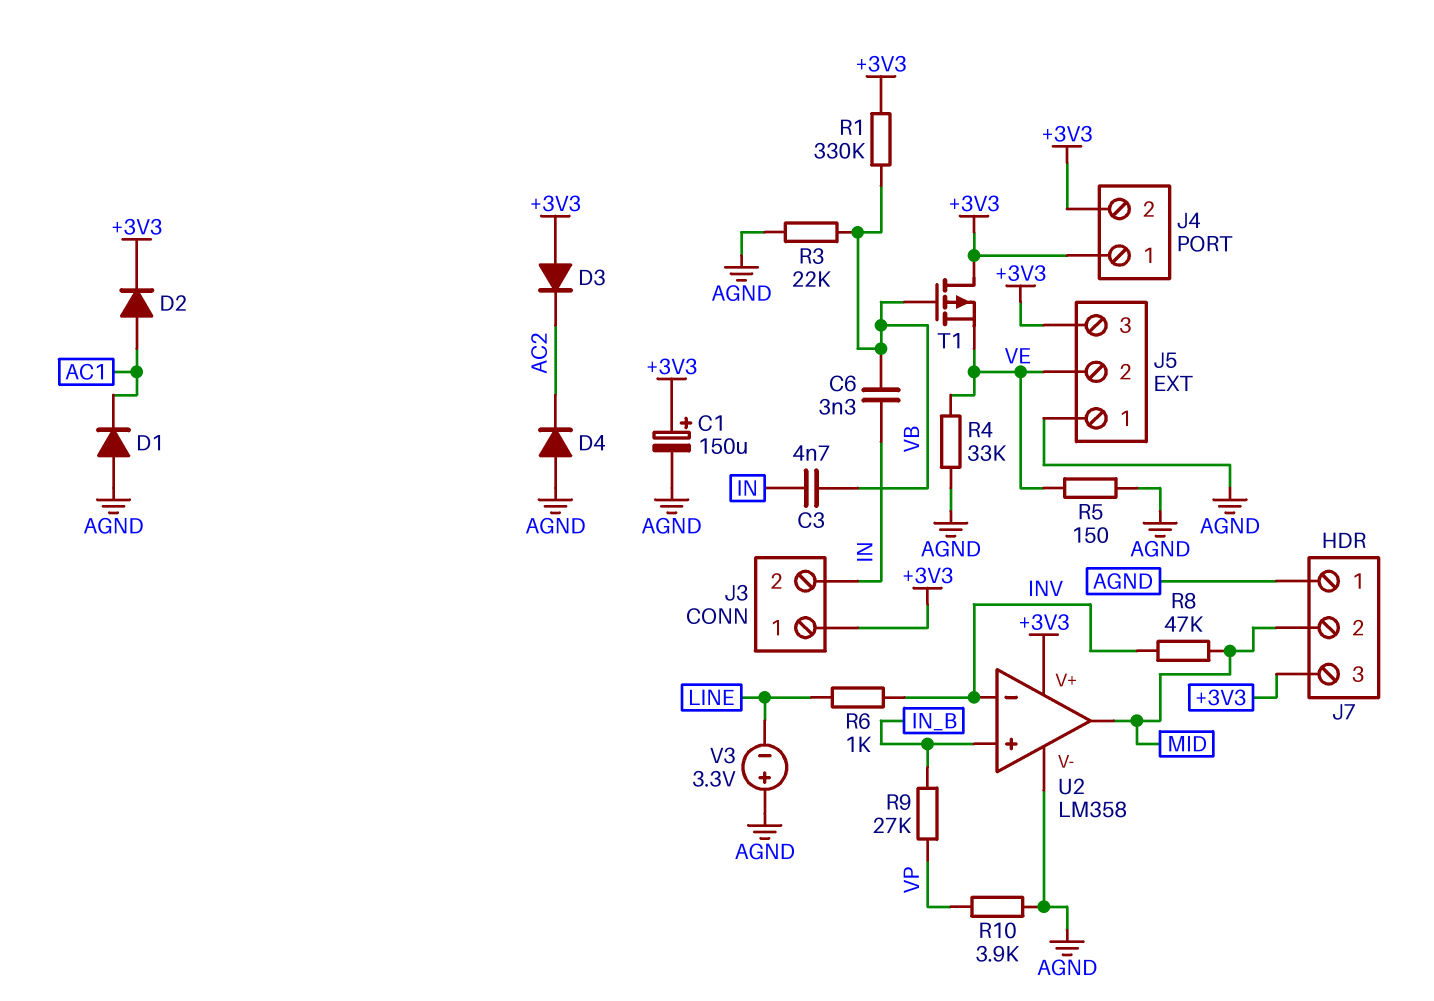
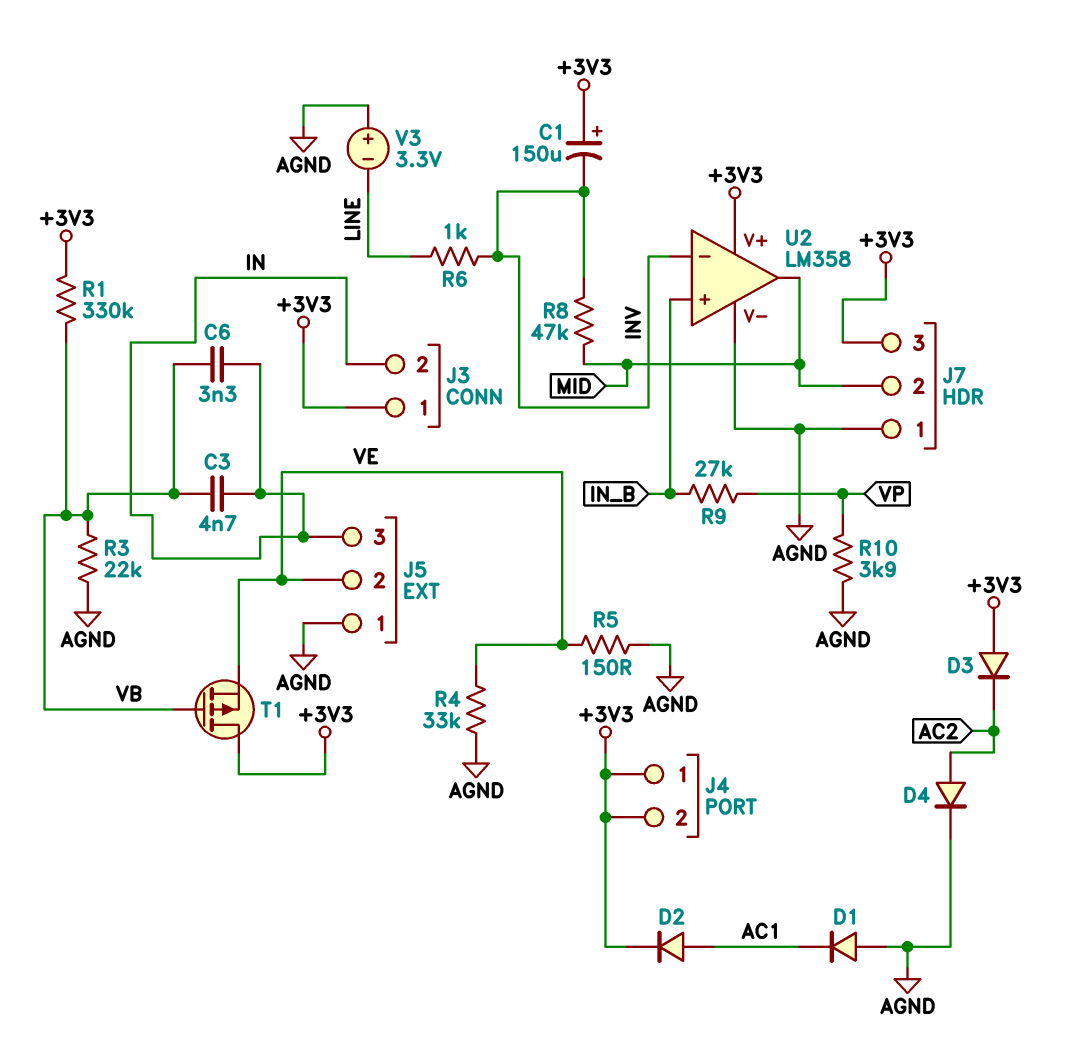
C1: 150uF (plus +3V3, minus AGND) -> 150uF (plus +3V3, minus INV)
D4: diode (A AGND, K AC2) -> diode (A AC2, K AGND)
J5 pin 3: +3V3 -> IN

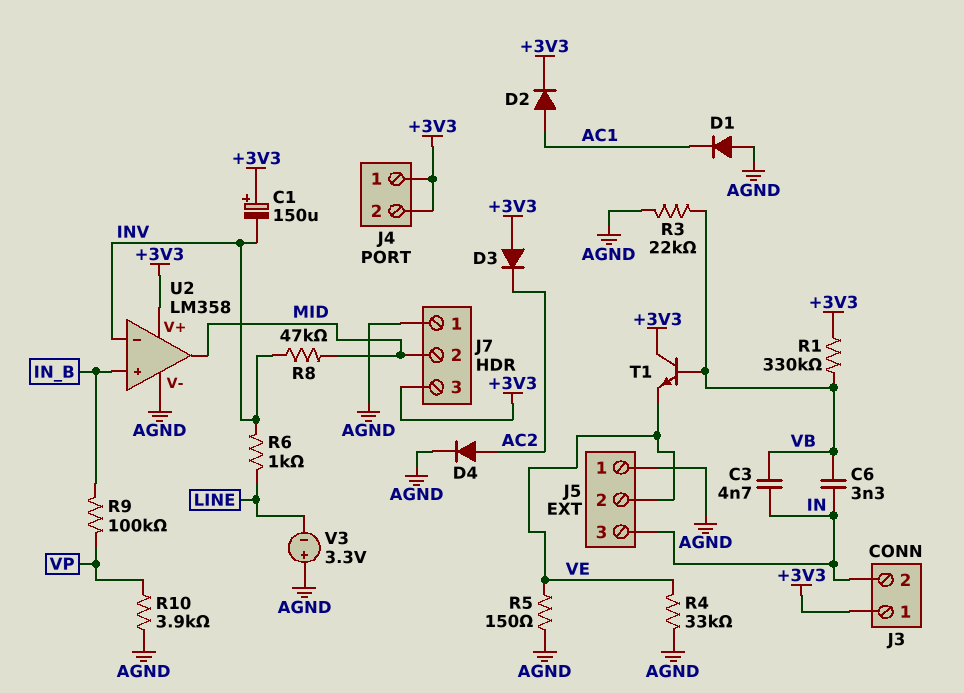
R9: 27k (IN_B, VP) -> 100k (IN_B, VP)
T1: PMOS (G VB, D +3V3, S VE) -> NPN (B VB, C +3V3, E VE)

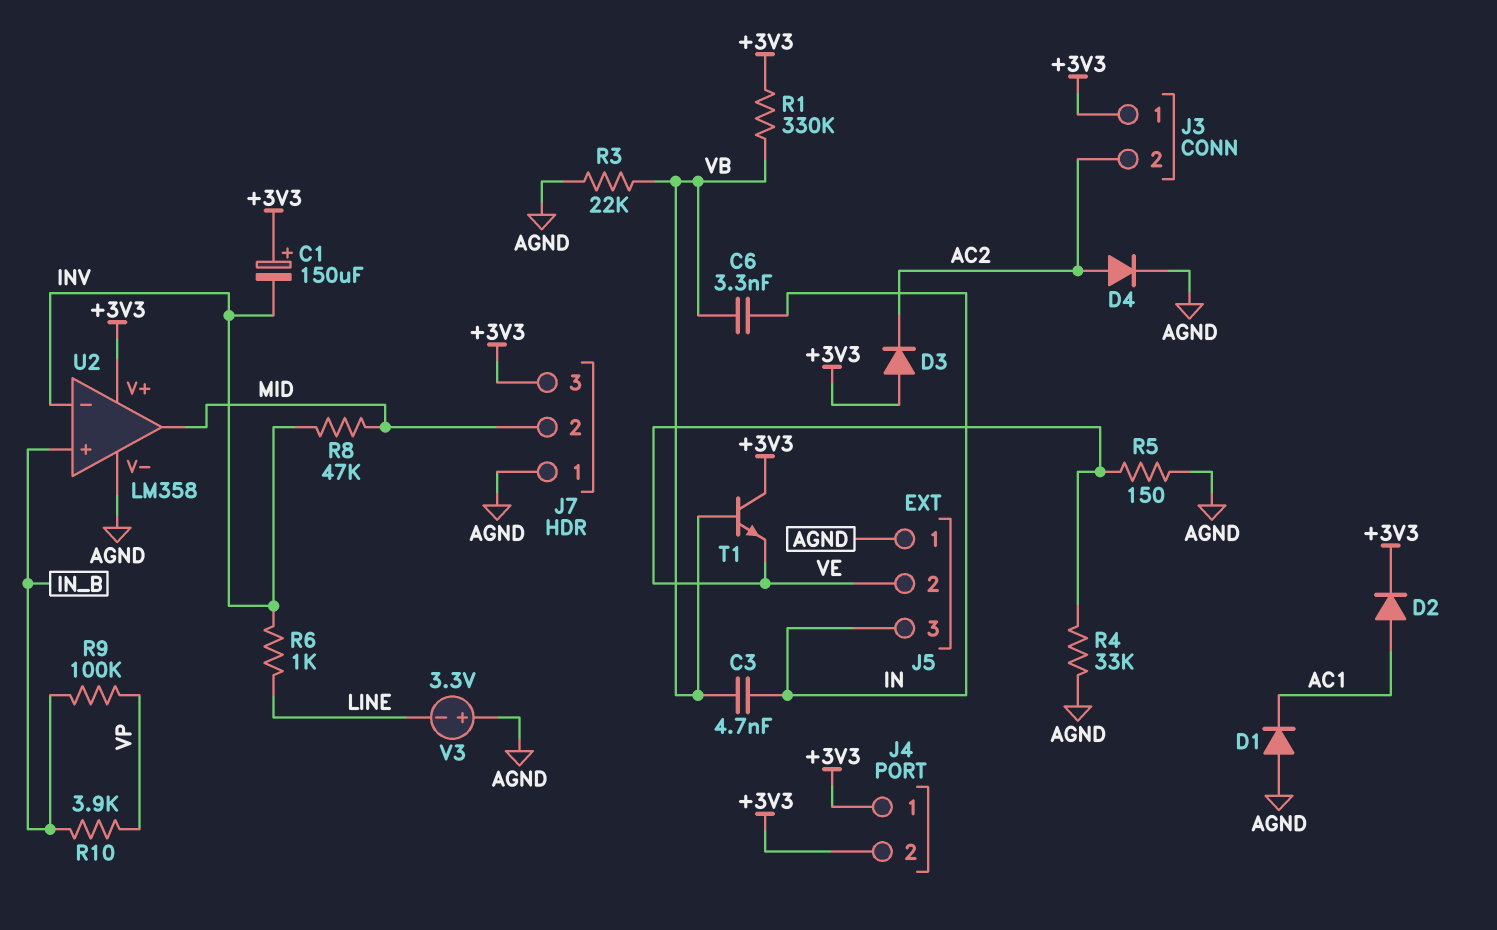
J3 pin 2: IN -> AC2
R10: 3.9k (AGND, VP) -> 3.9k (IN_B, VP)

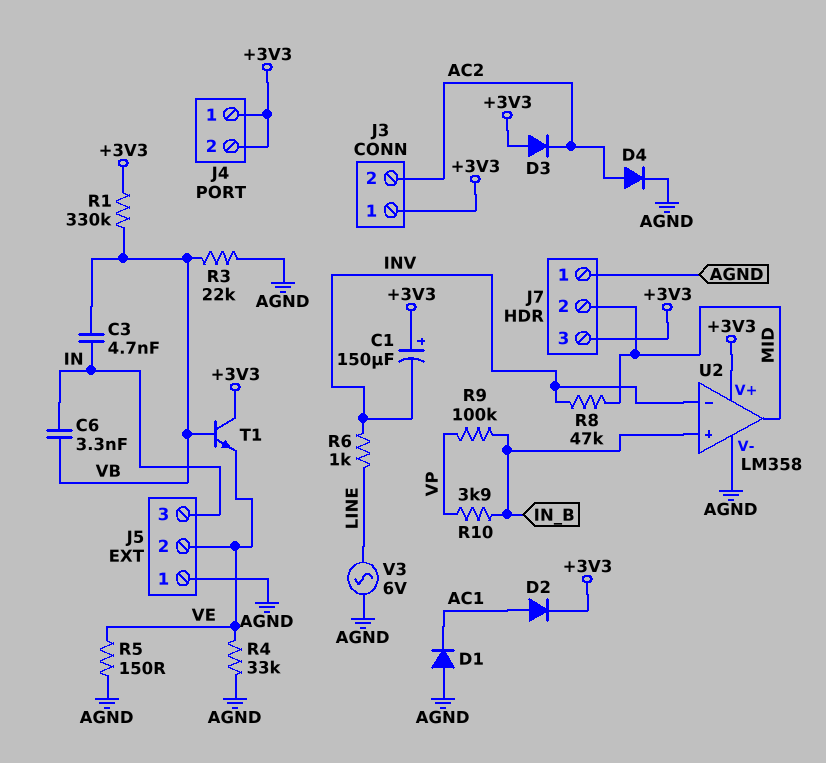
V3: 3.3V (plus AGND, minus LINE) -> AC 6V (AGND, LINE)

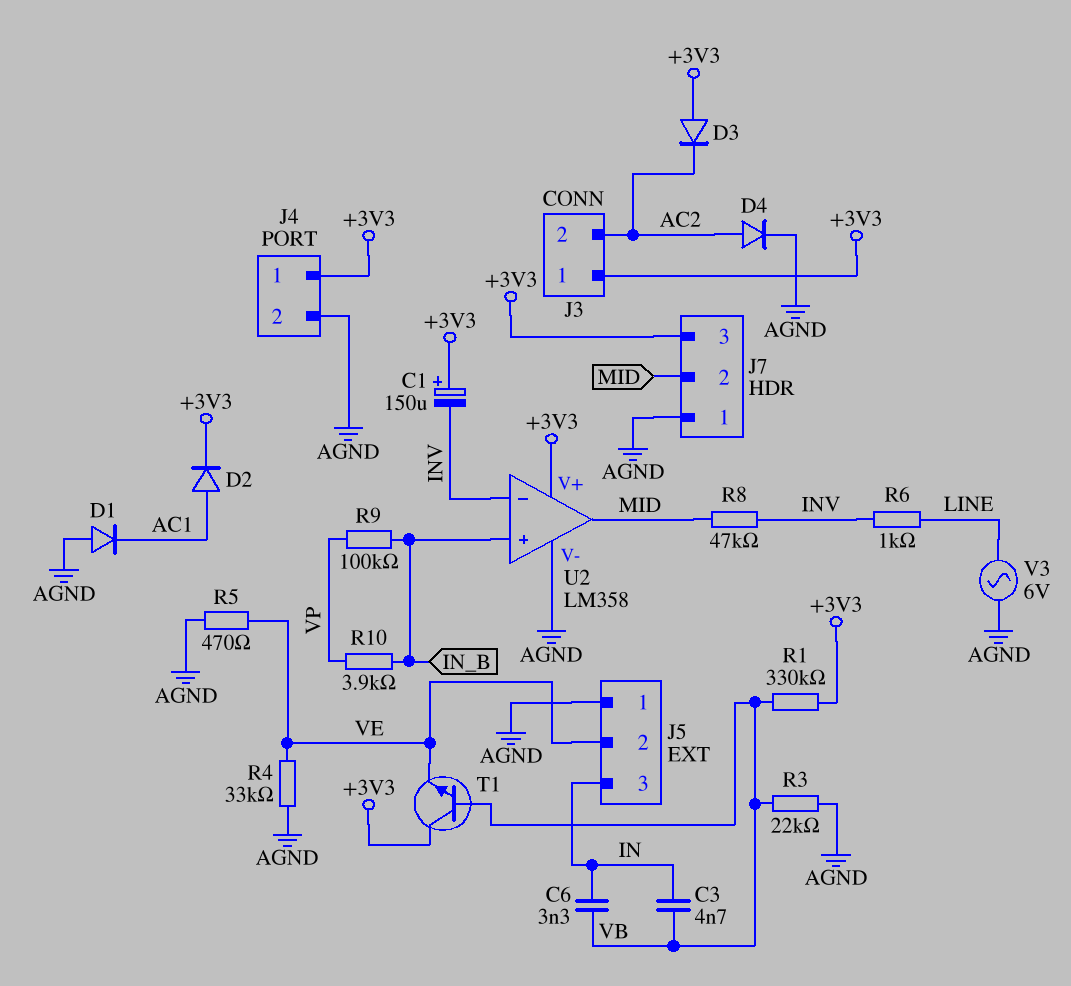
J4 pin 2: +3V3 -> AGND
R5: 150 (AGND, VE) -> 470 (AGND, VE)

